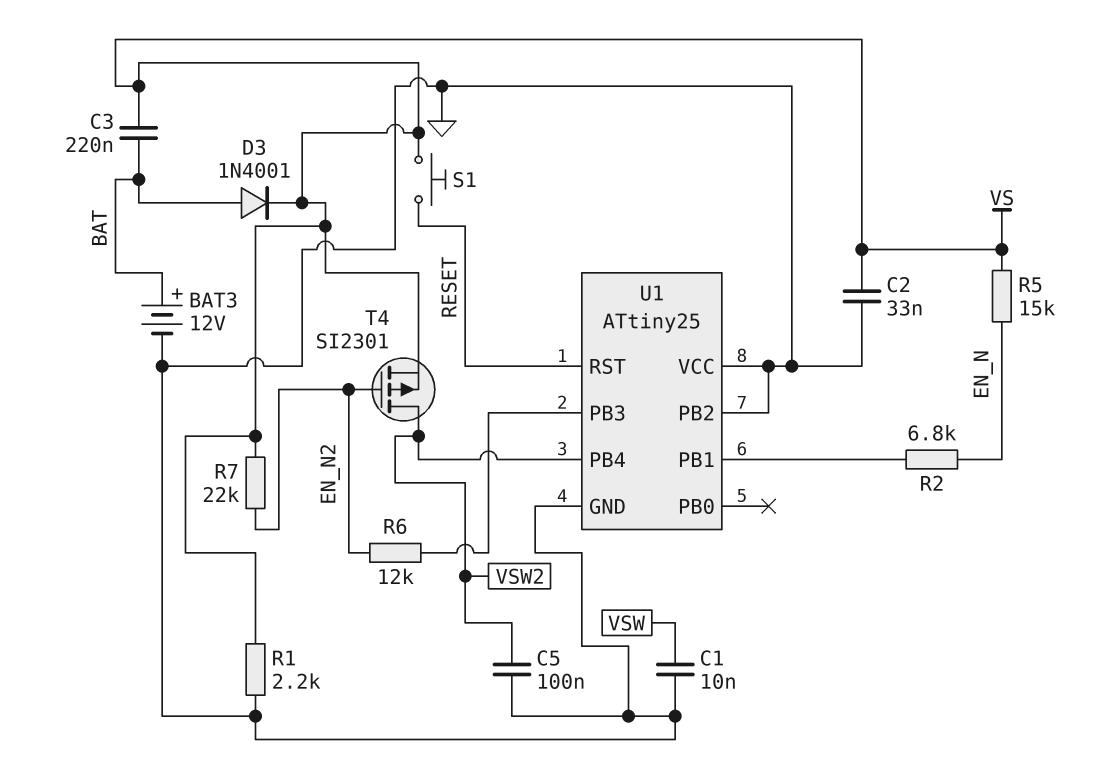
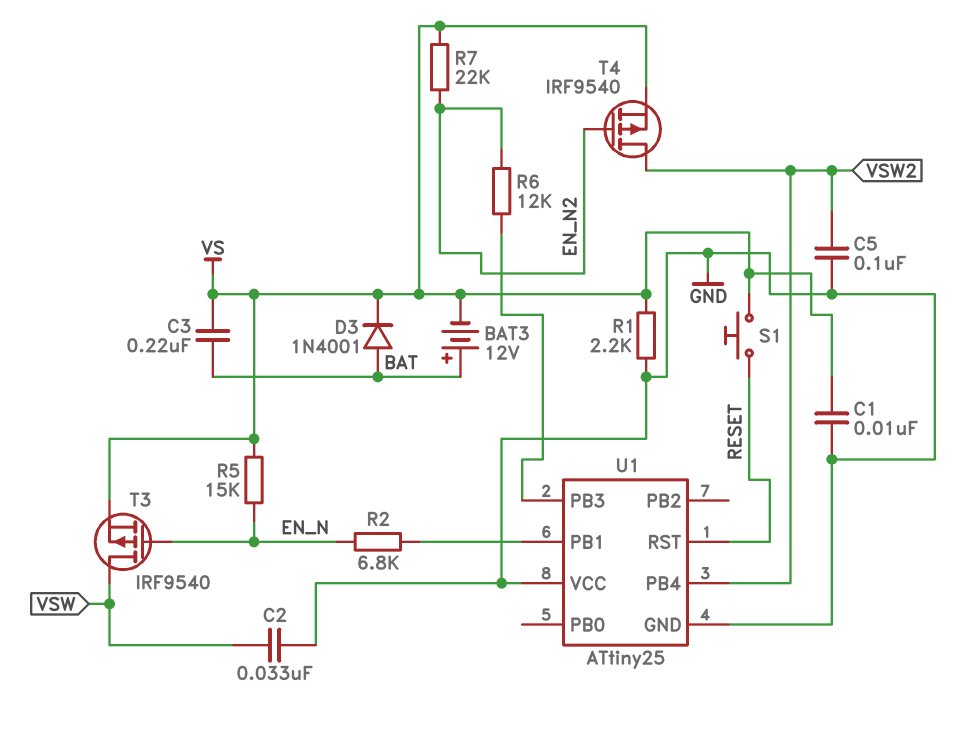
BAT3: 12V (plus BAT, minus GND) -> 12V (plus BAT, minus VS)
C1: 10nF (GND, VSW) -> 10nF (GND, VS)
C2: 33nF (GND, VS) -> 33nF (GND, VSW)
T3: none -> PMOS IRF9540 (G EN_N, D VSW, S VS)
T4: PMOS SI2301 (G EN_N2, D VSW2, S VS) -> PMOS IRF9540 (G EN_N2, D VSW2, S VS)
U1 pin PB2: GND -> none

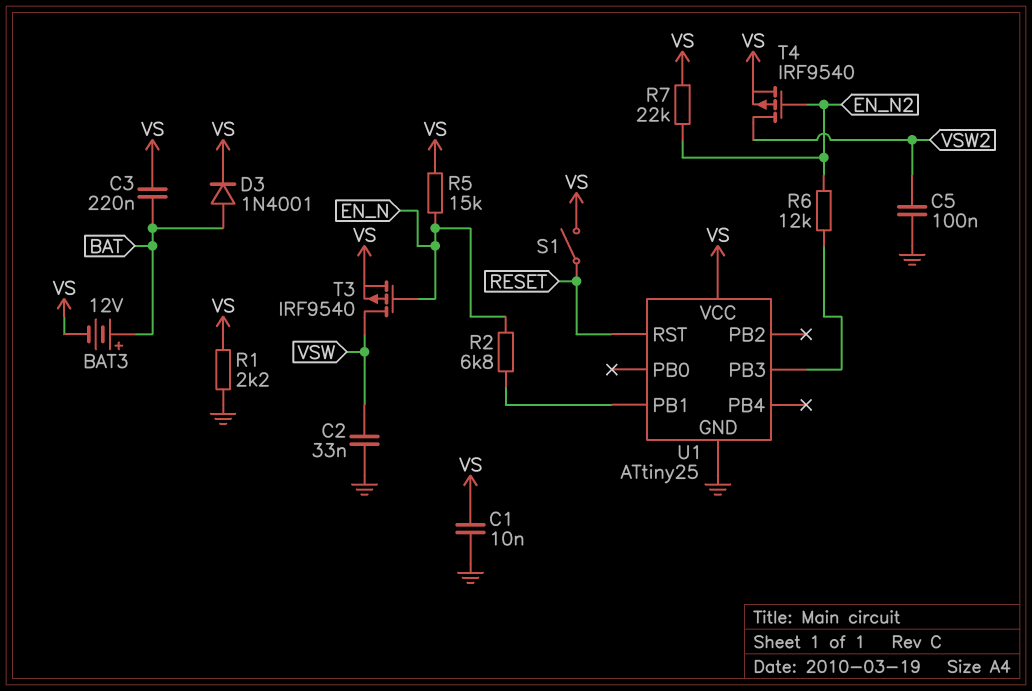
S1: button (RESET, VS) -> switch (RESET, VS)
U1 pin PB4: VSW2 -> none
U1 pin VCC: GND -> VS

